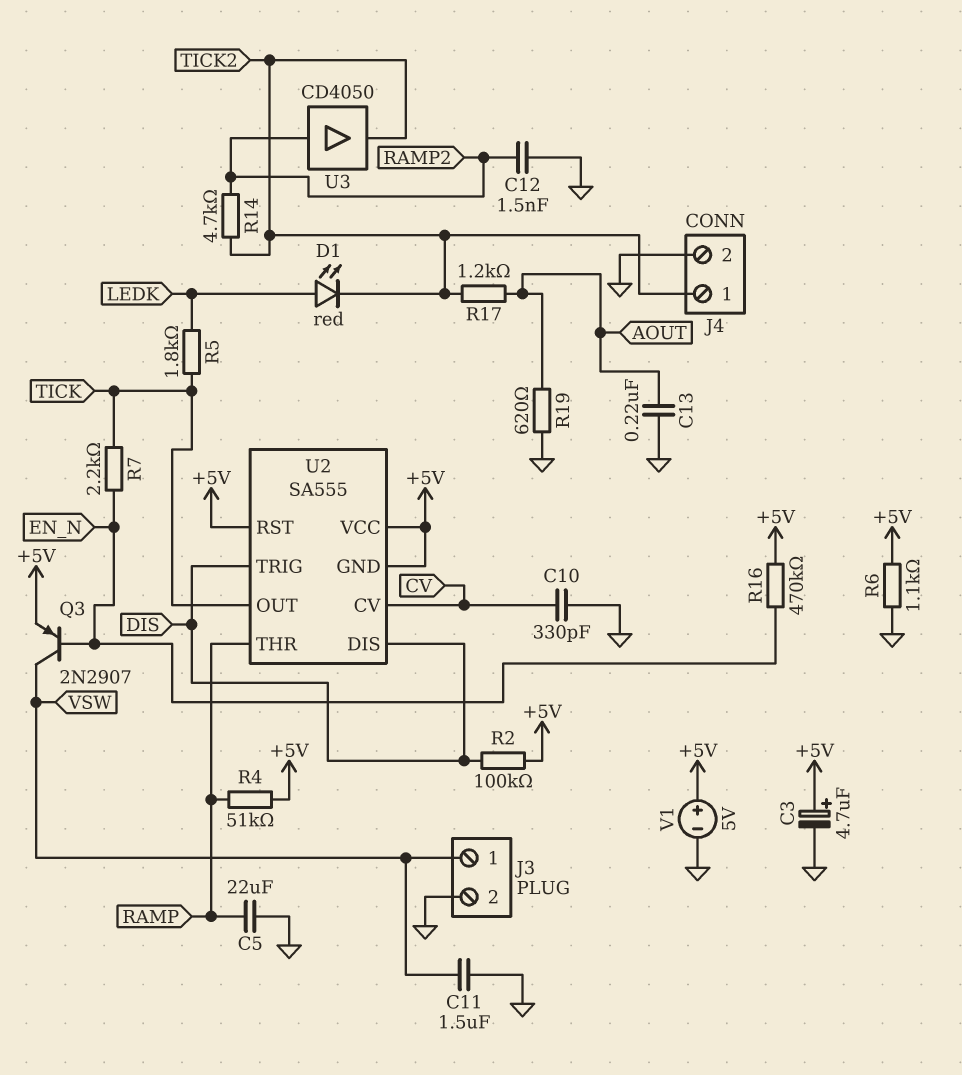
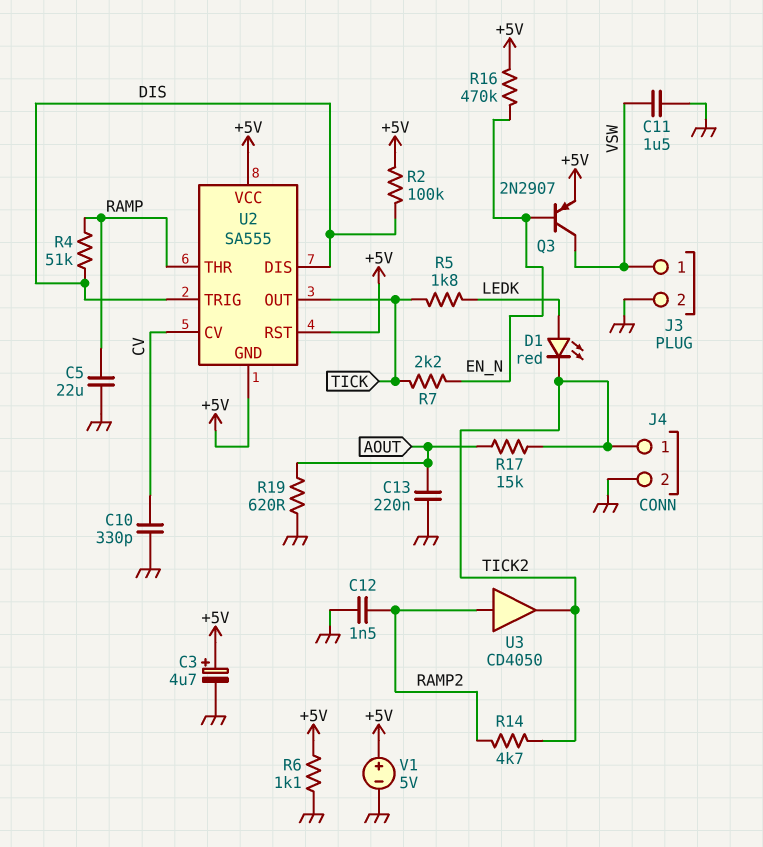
R4: 51k (+5V, RAMP) -> 51k (DIS, RAMP)
R17: 1.2k (AOUT, TICK2) -> 15k (AOUT, TICK2)

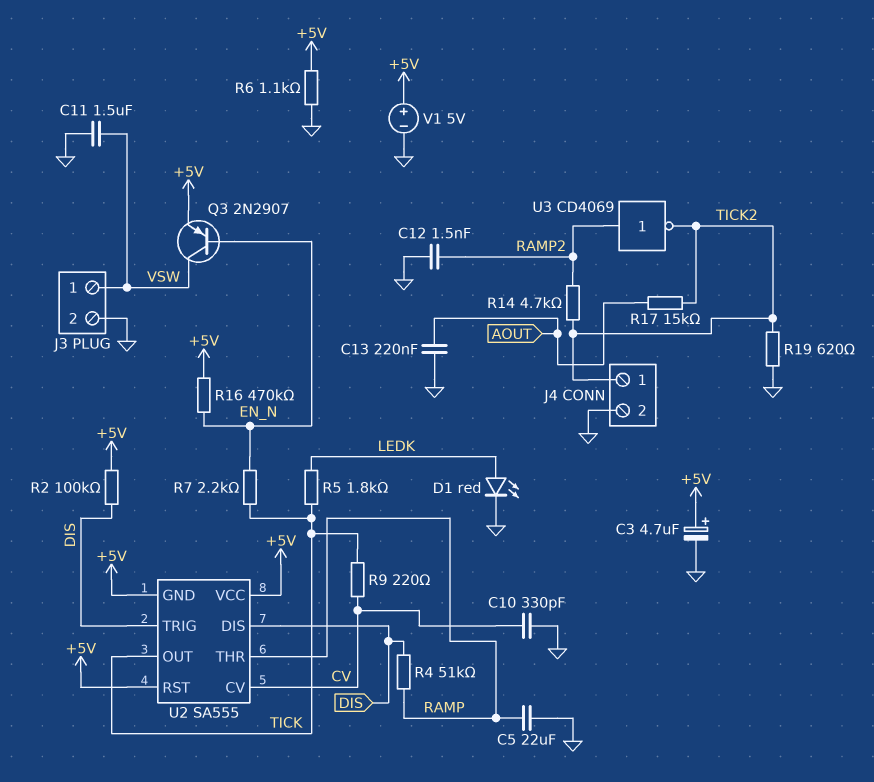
D1: LED red (A LEDK, K TICK2) -> LED red (A LEDK, K GND)
R9: none -> 220 (CV, TICK)
R19: 620 (AOUT, GND) -> 620 (GND, TICK2)
U3: buffer CD4050 (in RAMP2, out TICK2) -> NOT CD4069 (in RAMP2, out TICK2)

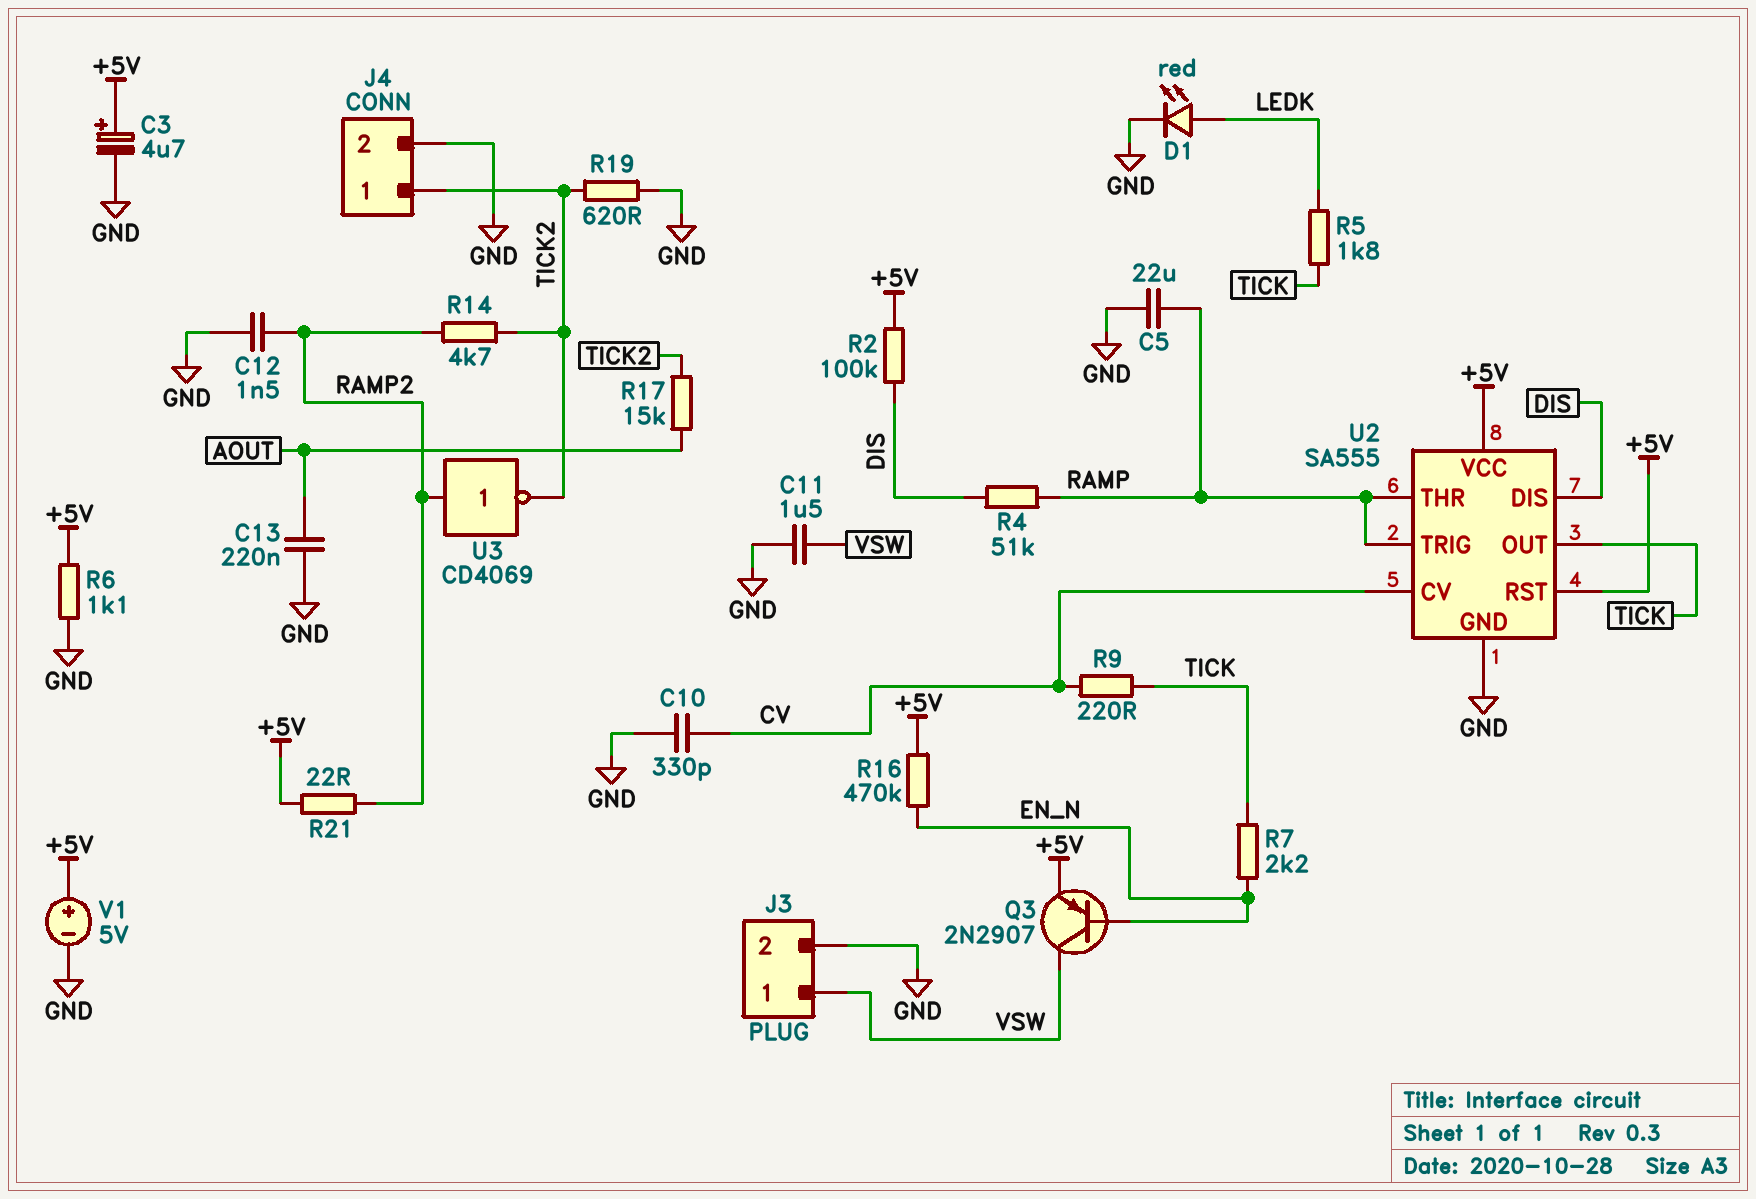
R21: none -> 22 (+5V, RAMP2)
U2 pin GND: +5V -> GND
U2 pin TRIG: DIS -> RAMP

